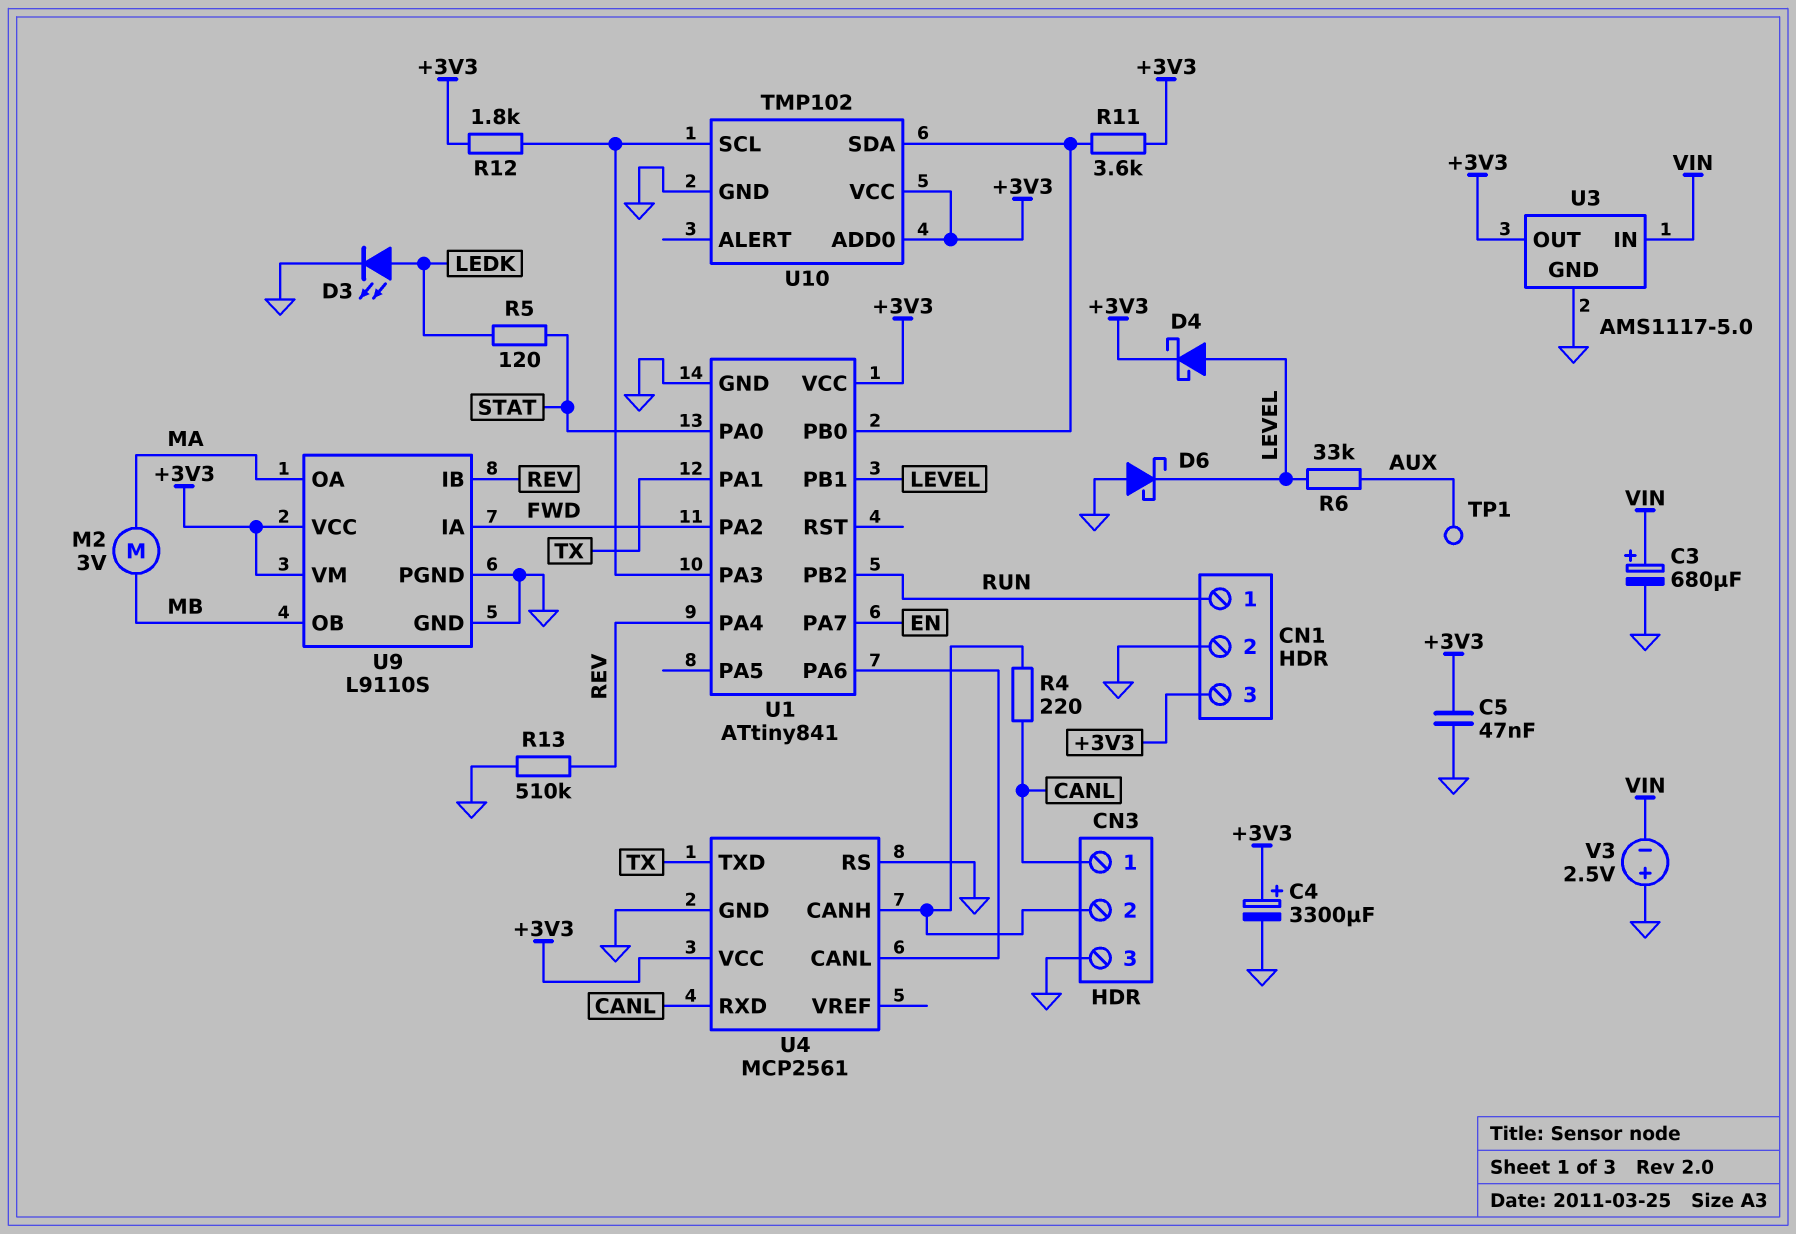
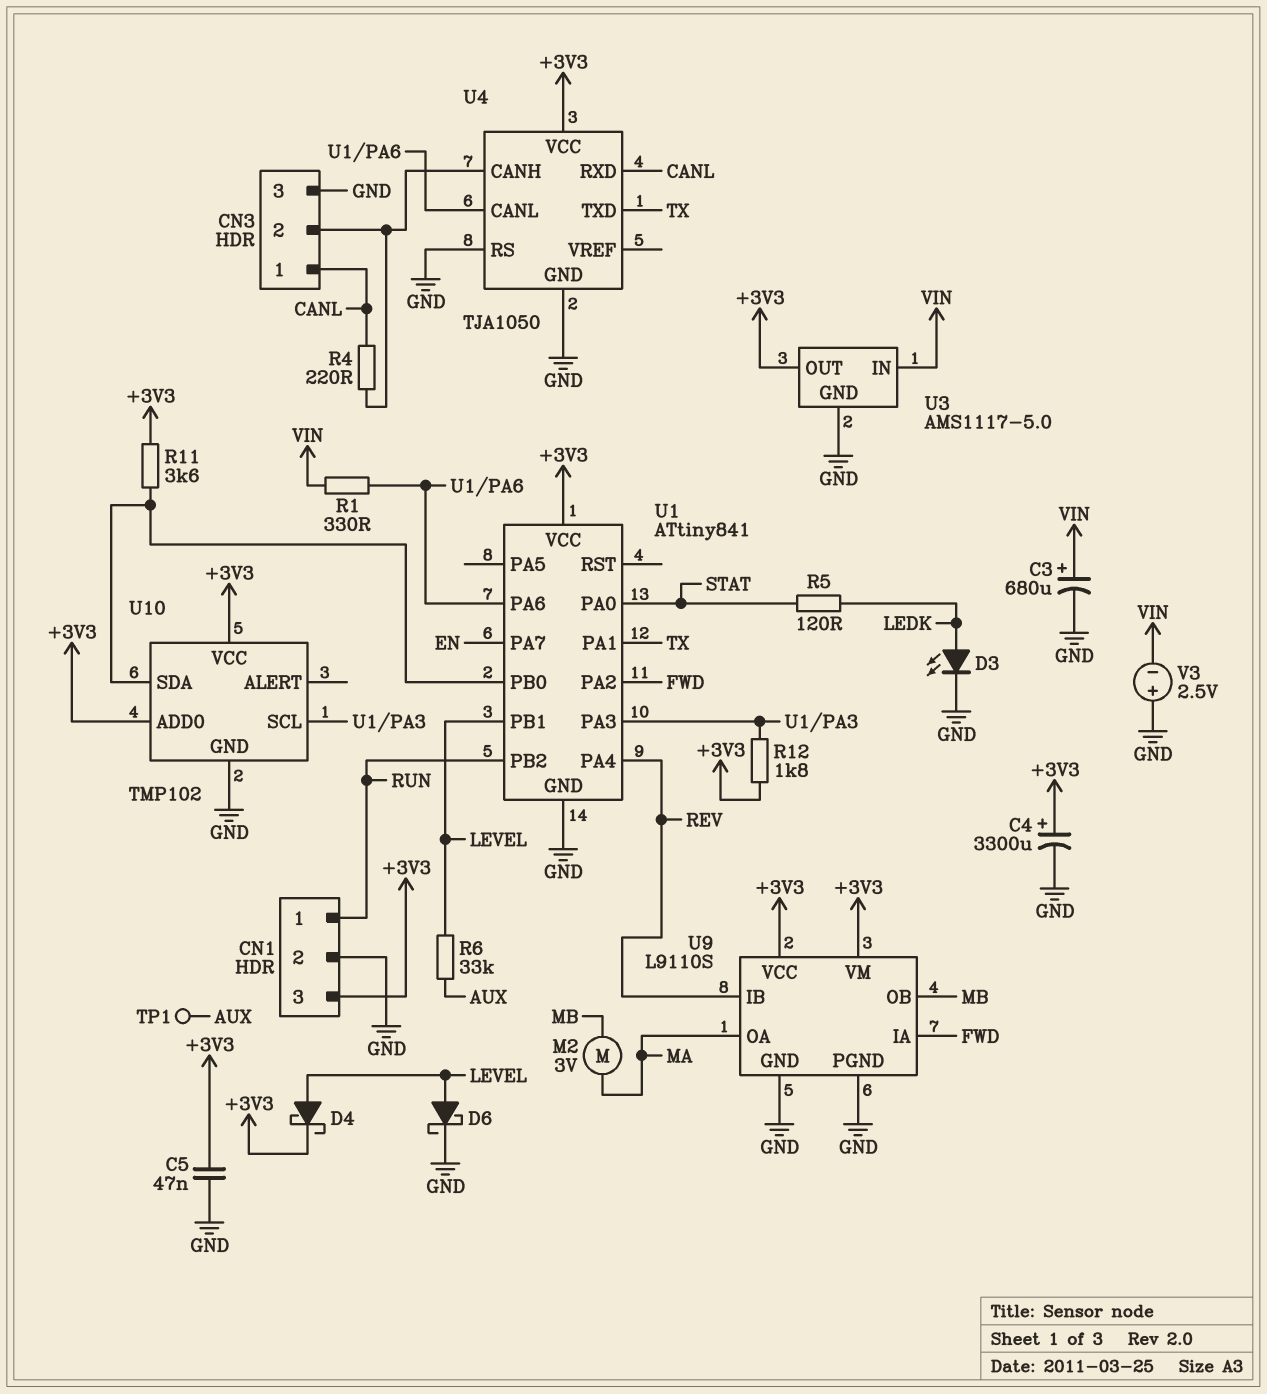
D6: schottky (A GND, K LEVEL) -> schottky (A LEVEL, K GND)
R1: none -> 330 (U1/PA6, VIN)
R13: 510k (GND, REV) -> none
U4: MCP2561 -> TJA1050

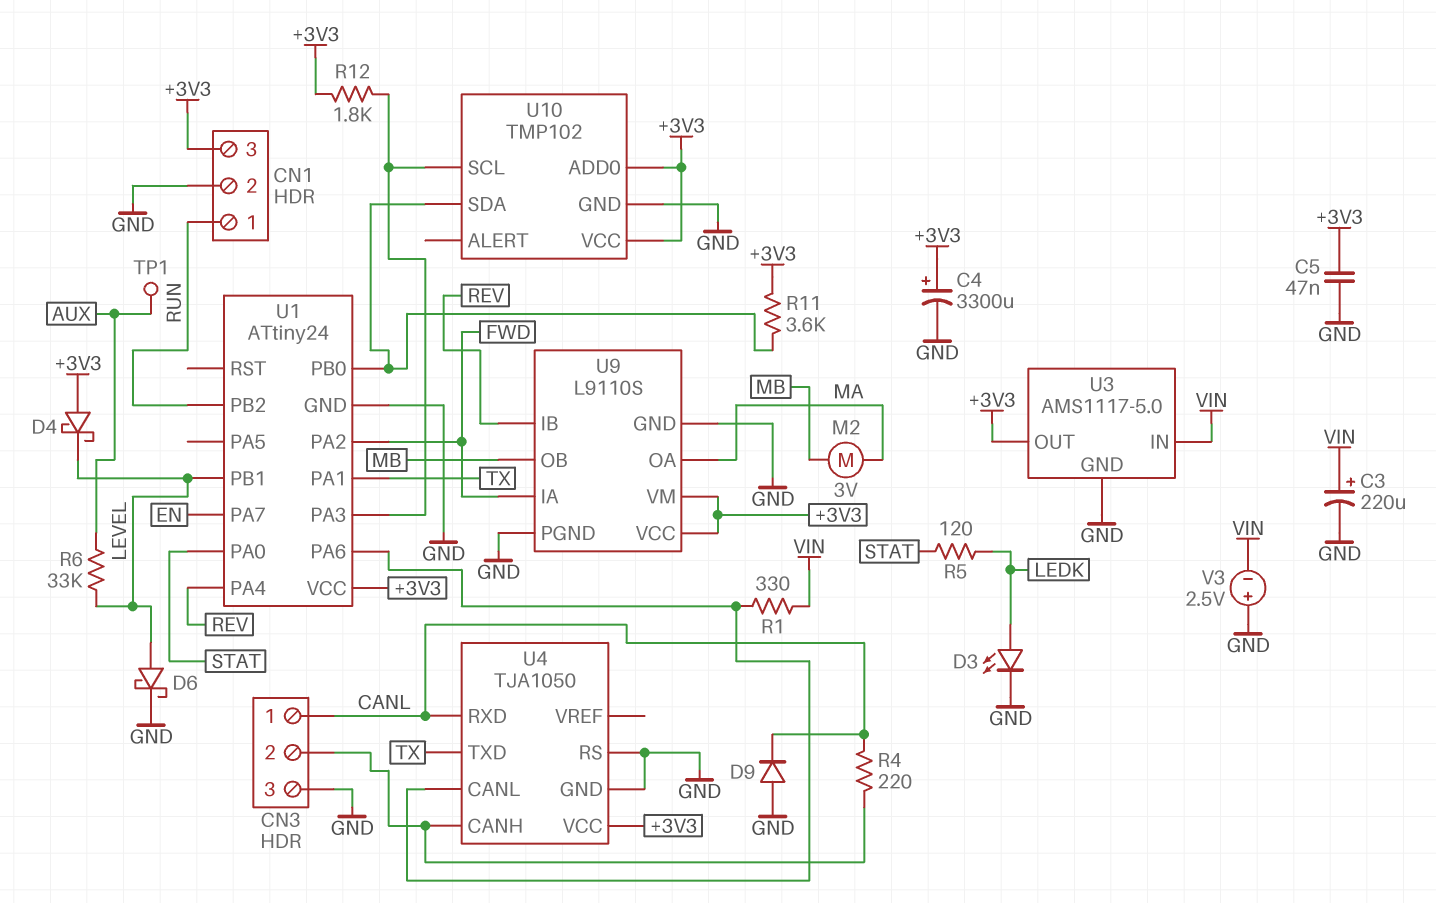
C3: 680uF (plus VIN, minus GND) -> 220uF (plus VIN, minus GND)
D4: schottky (A LEVEL, K +3V3) -> schottky (A +3V3, K LEVEL)
D9: none -> diode (A GND, K CANL)
U1: ATtiny841 -> ATtiny24

